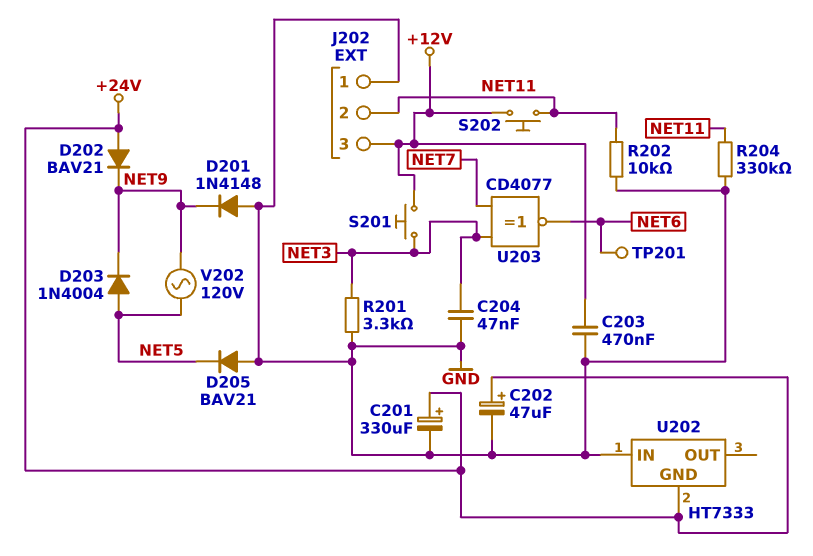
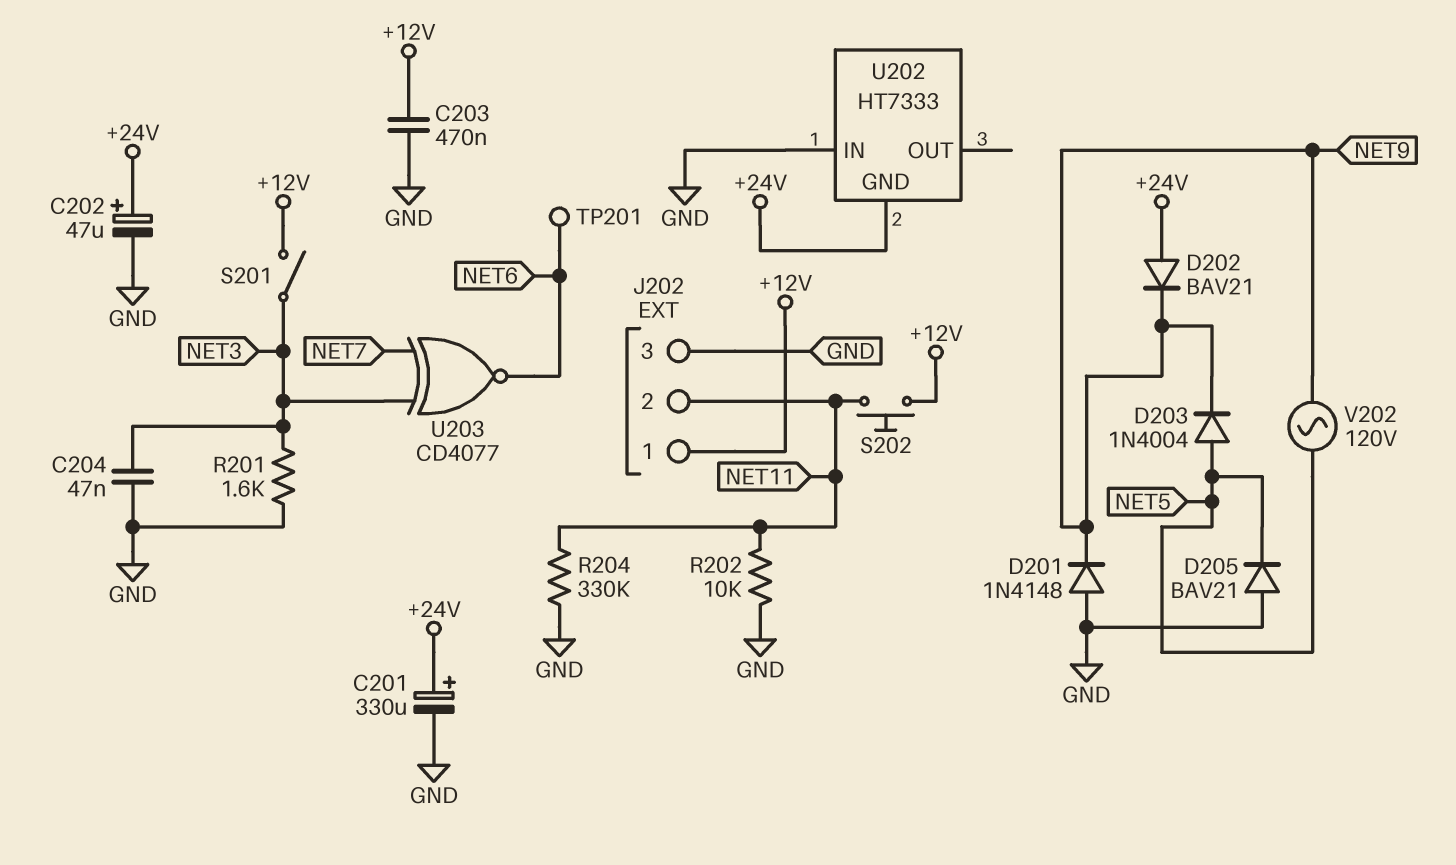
J202 pin 1: GND -> +12V
J202 pin 3: +12V -> GND
R201: 3.3k (GND, NET3) -> 1.6k (GND, NET3)
S201: button (+12V, NET3) -> switch (+12V, NET3)

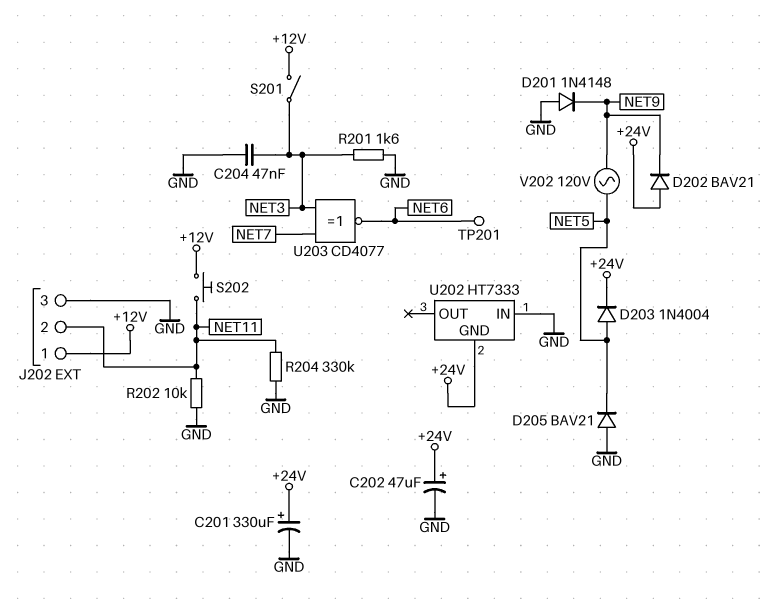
C203: 470nF (+12V, GND) -> none
D203: diode 1N4004 (A NET5, K NET9) -> diode 1N4004 (A NET5, K +24V)

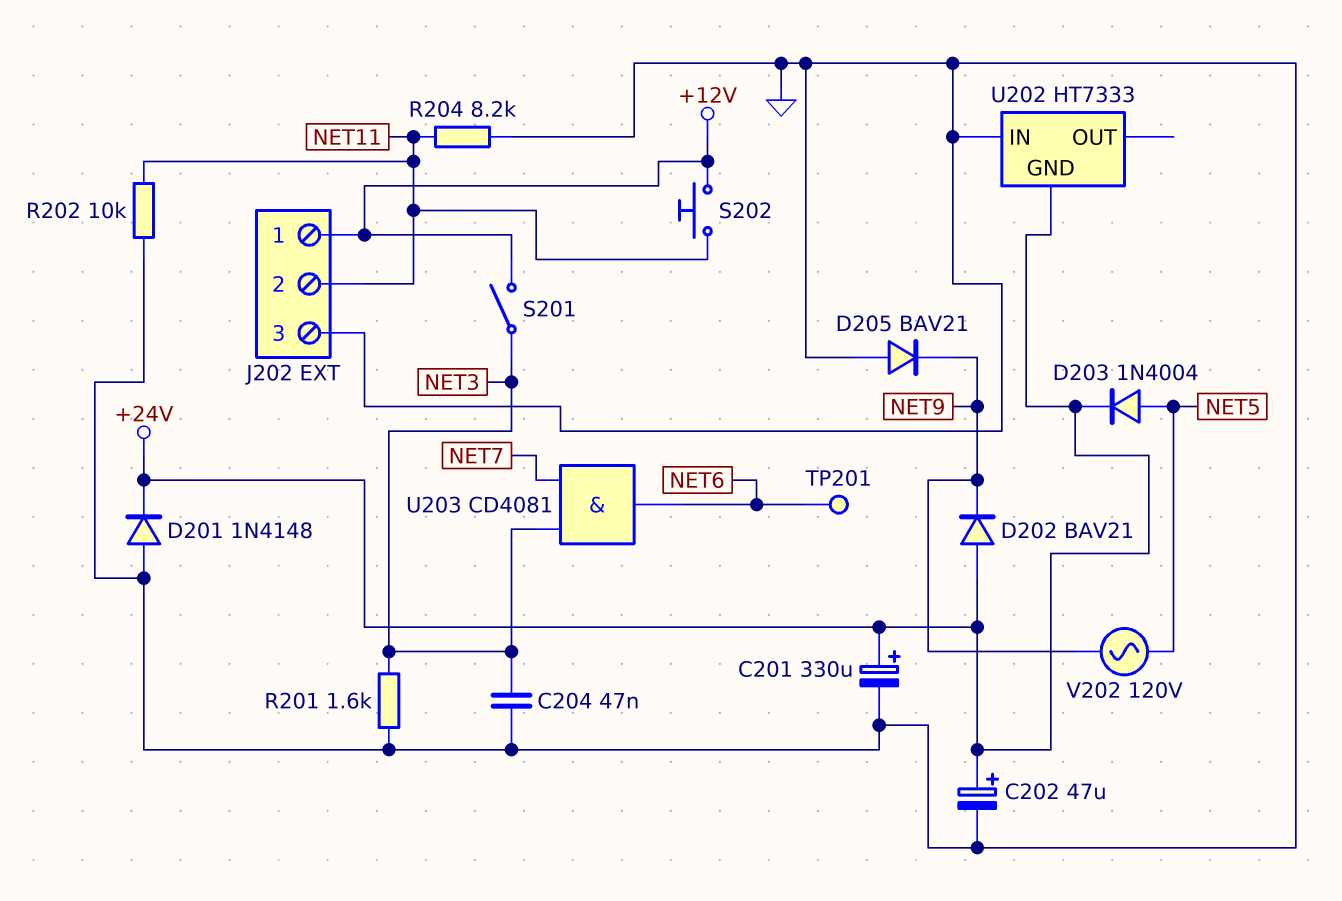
D201: diode 1N4148 (A GND, K NET9) -> diode 1N4148 (A GND, K +24V)
D205: diode BAV21 (A GND, K NET5) -> diode BAV21 (A GND, K NET9)
R204: 330k (GND, NET11) -> 8.2k (GND, NET11)
U203: XNOR CD4077 (in NET3, in NET7, out NET6) -> AND CD4081 (in NET3, in NET7, out NET6)

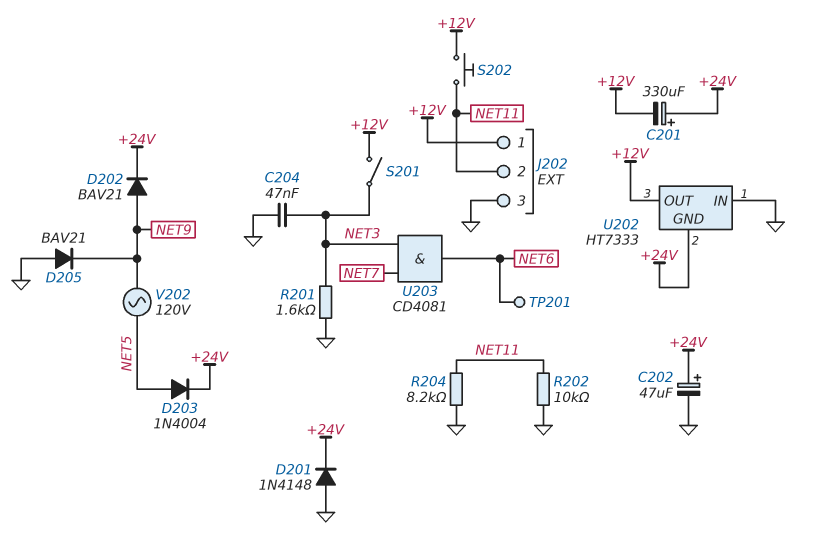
C201: 330uF (plus +24V, minus GND) -> 330uF (plus +24V, minus +12V)
D202: diode BAV21 (A +24V, K NET9) -> diode BAV21 (A NET9, K +24V)
U202 pin OUT: none -> +12V

